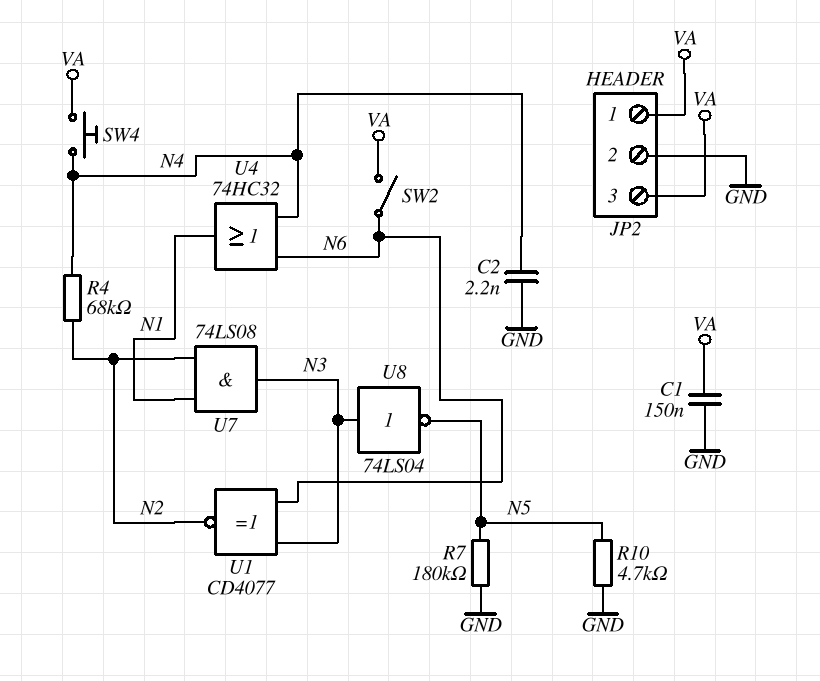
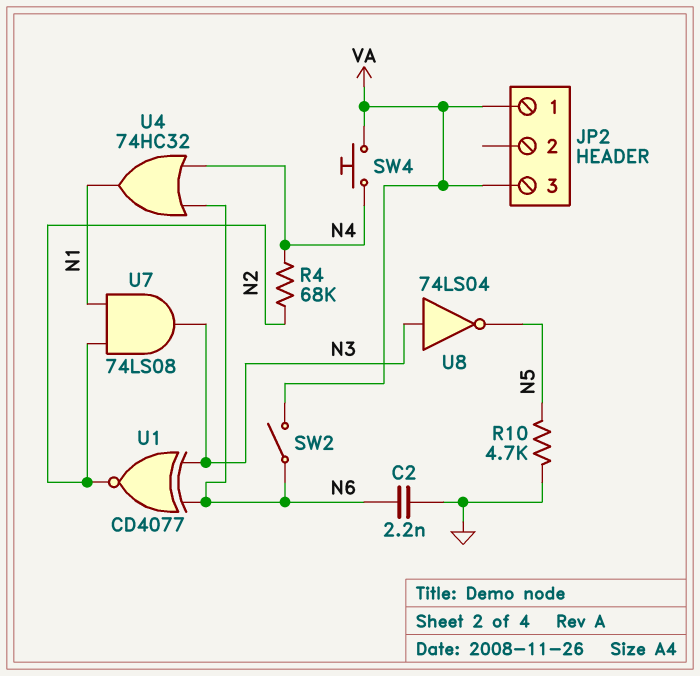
C1: 150nF (GND, VA) -> none
C2: 2.2nF (GND, N4) -> 2.2nF (GND, N6)
JP2 pin 2: GND -> none
R7: 180k (GND, N5) -> none

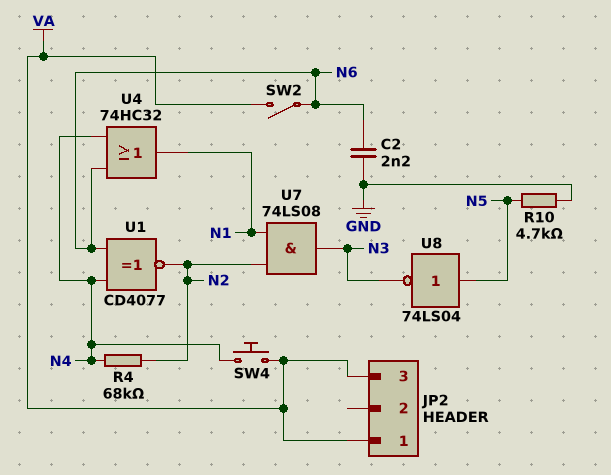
U1: XNOR CD4077 (in N3, in N6, out N2) -> XNOR CD4077 (in N4, in N6, out N2)
U8: NOT 74LS04 (in N3, out N5) -> NOT 74LS04 (in N5, out N3)

